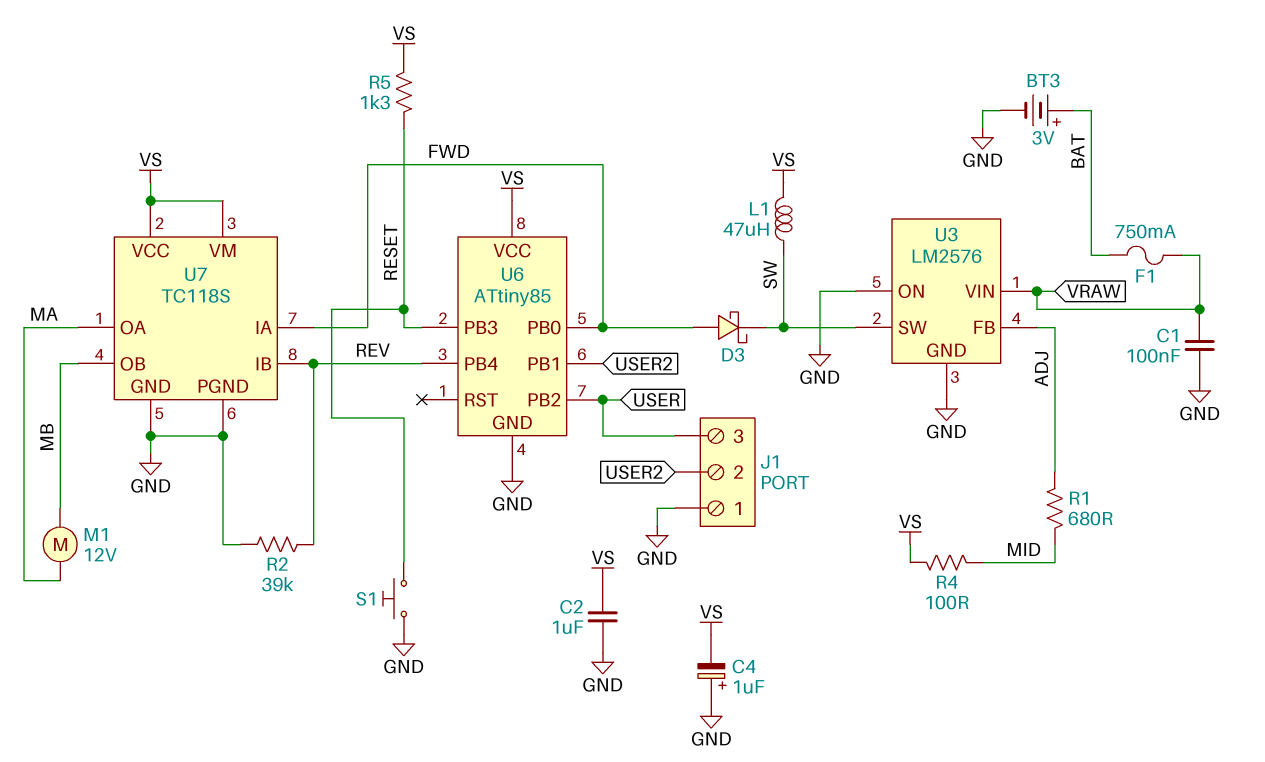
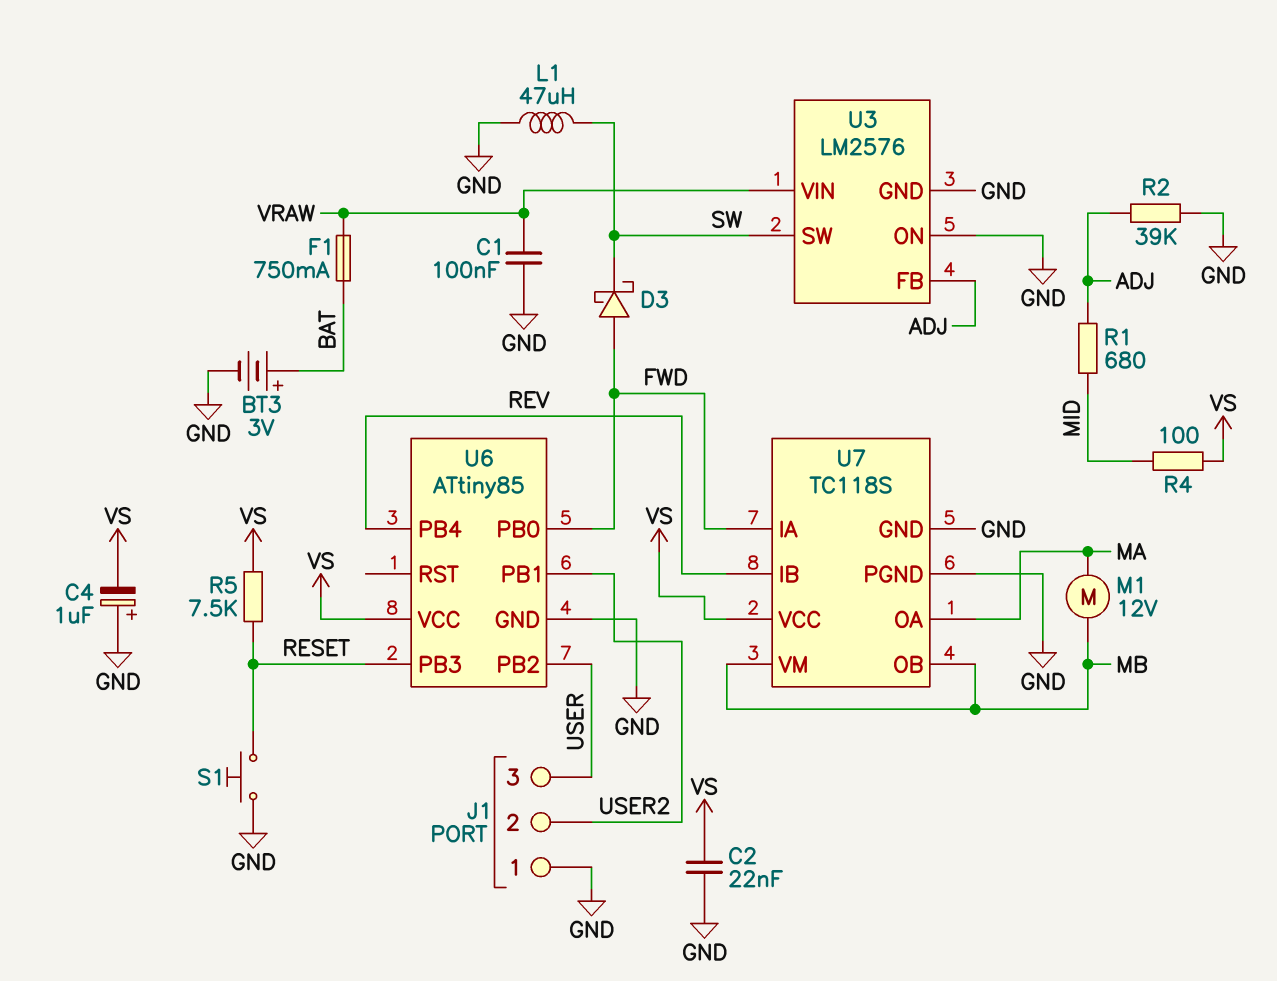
C2: 1uF (GND, VS) -> 22nF (GND, VS)
L1: 47uH (SW, VS) -> 47uH (GND, SW)
R2: 39k (GND, REV) -> 39k (ADJ, GND)
R5: 1.3k (RESET, VS) -> 7.5k (RESET, VS)
U7 pin VM: VS -> MB

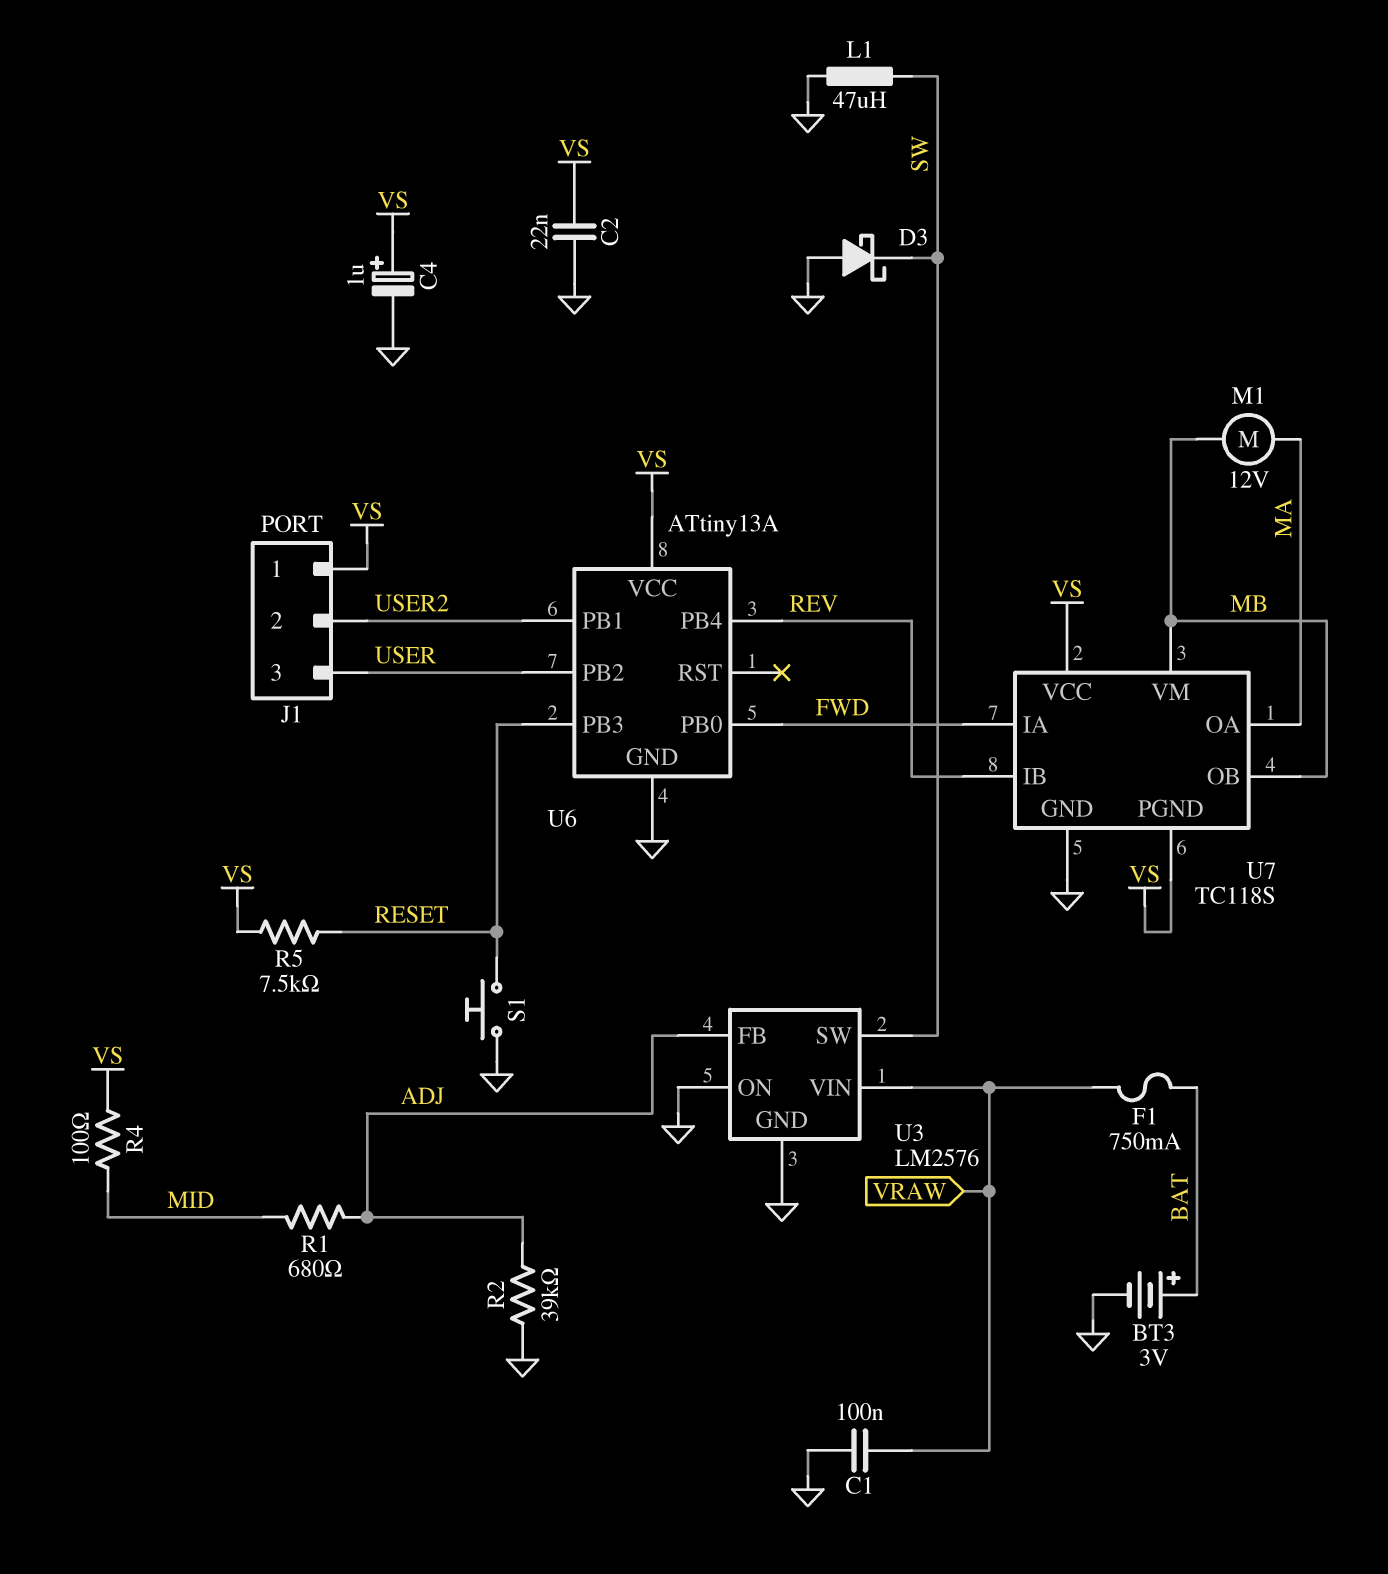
C4: 1uF (plus GND, minus VS) -> 1uF (plus VS, minus GND)
D3: schottky (A FWD, K SW) -> schottky (A GND, K SW)
J1 pin 1: GND -> VS
U6: ATtiny85 -> ATtiny13A
U7 pin PGND: GND -> VS

